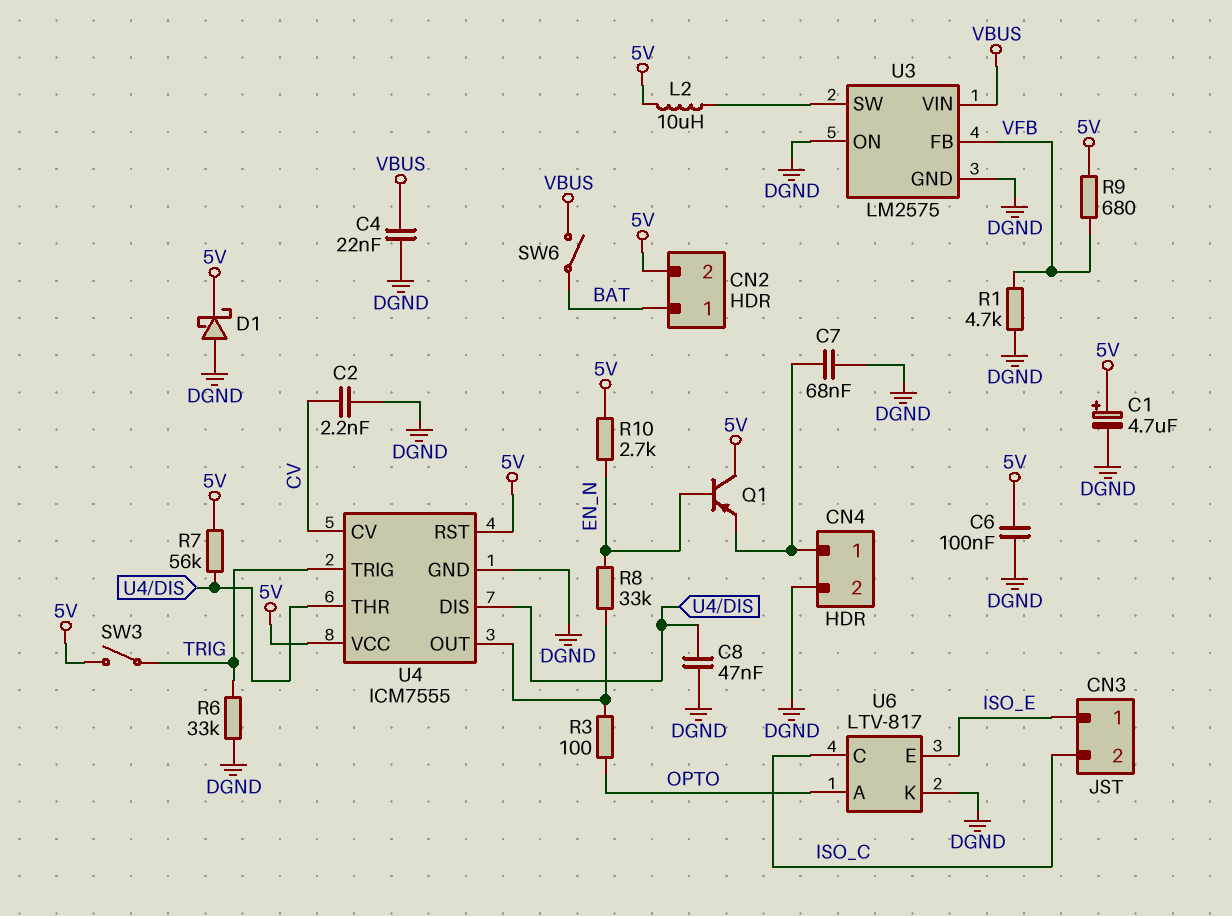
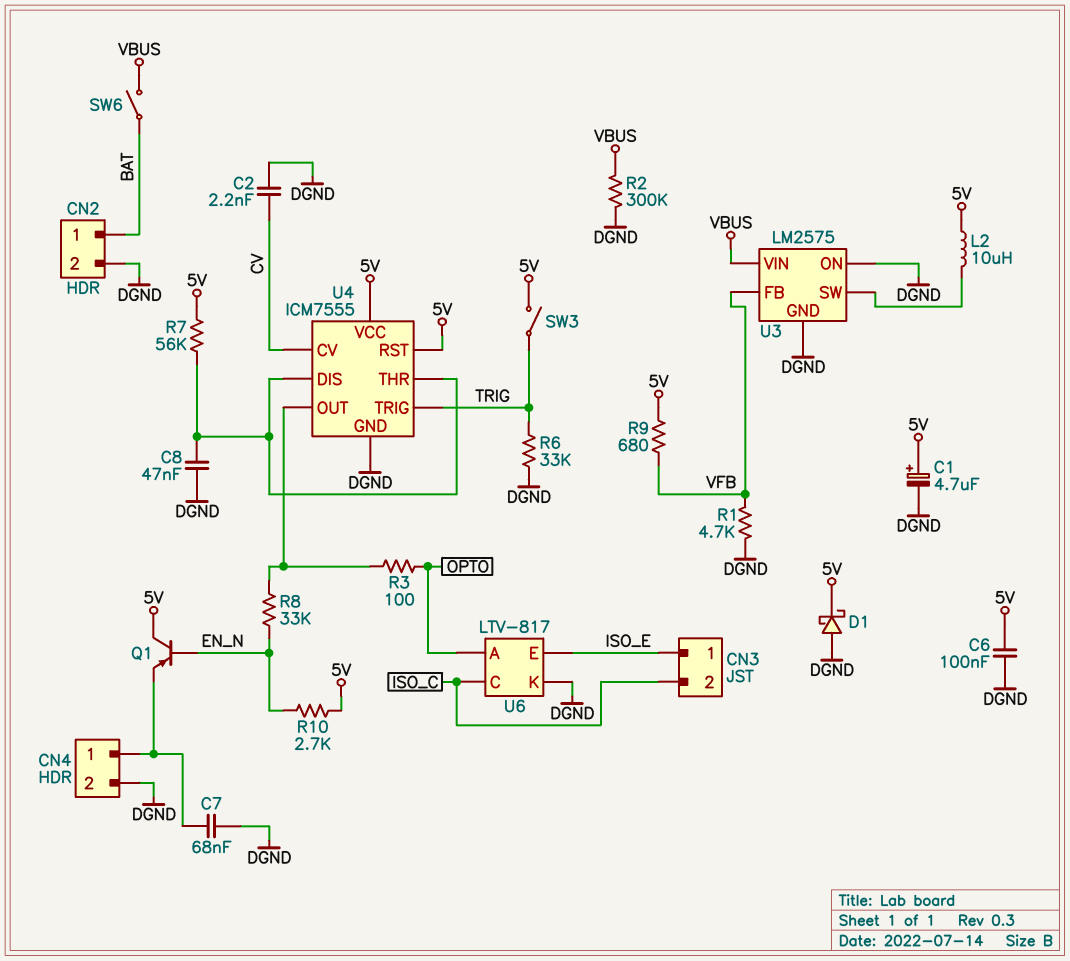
C4: 22nF (DGND, VBUS) -> none
CN2 pin 2: 5V -> DGND
R2: none -> 300k (DGND, VBUS)

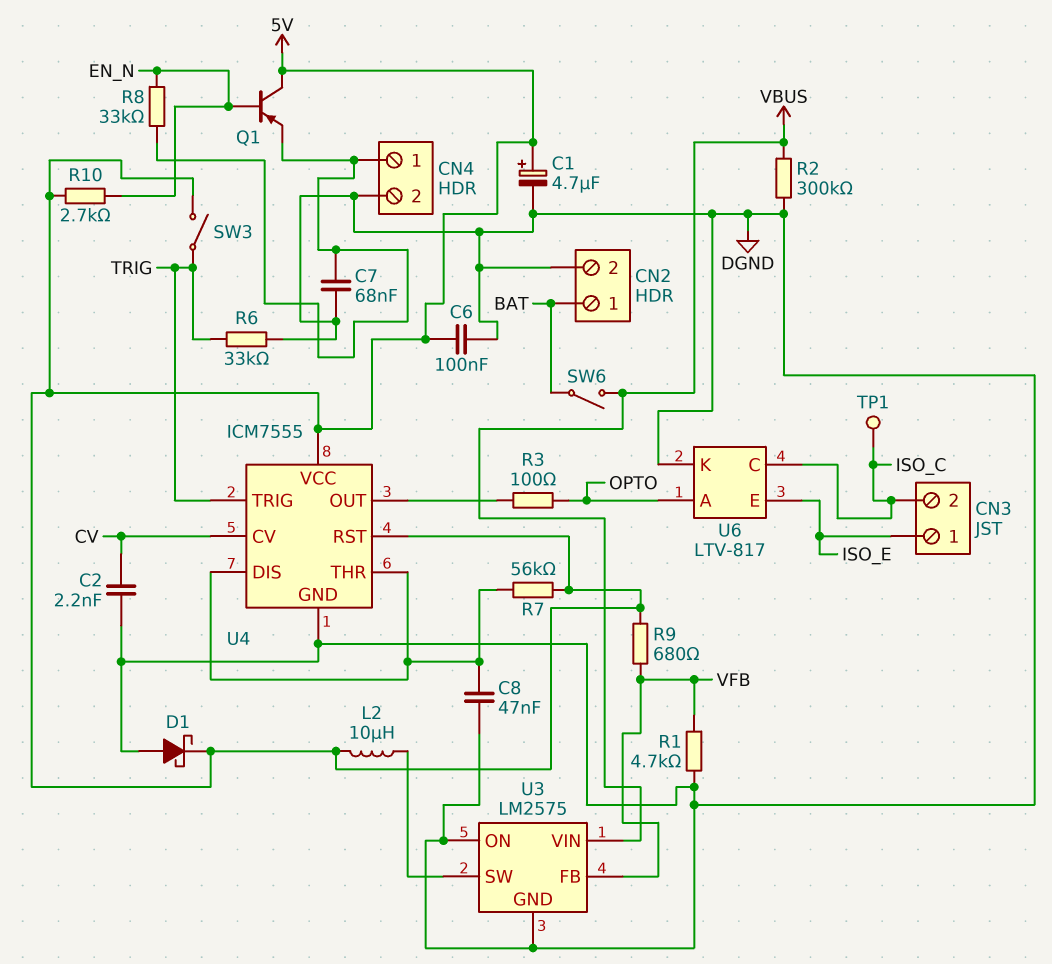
R8: 33k (EN_N, U4/OUT) -> 33k (CN4/1, EN_N)
TP1: none -> test point (ISO_C)

